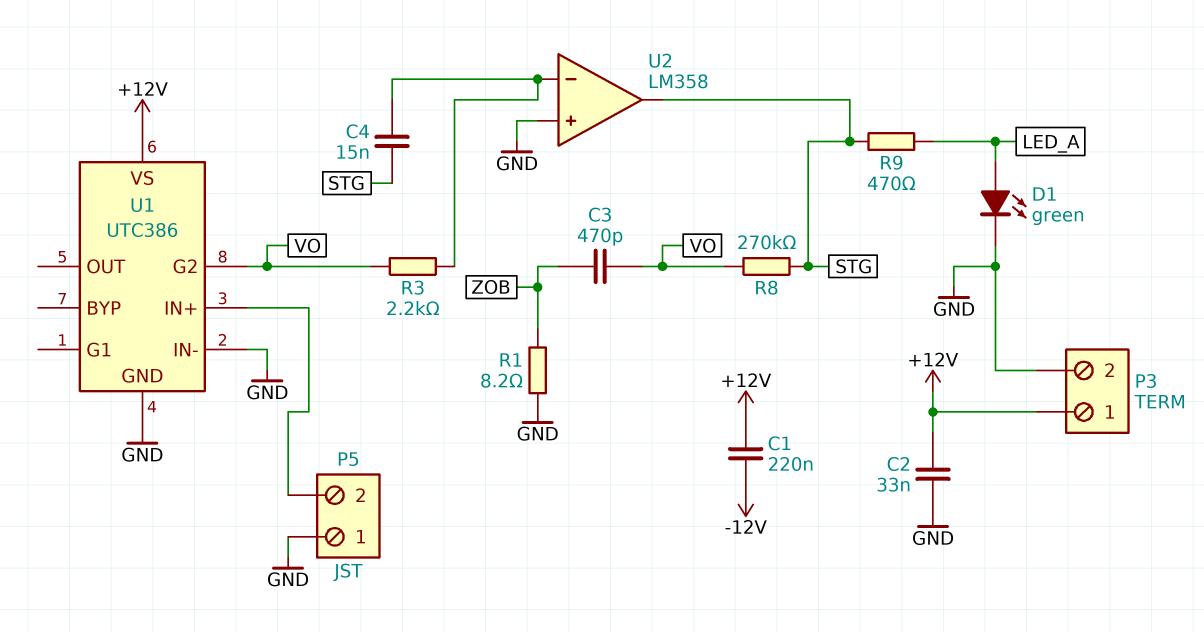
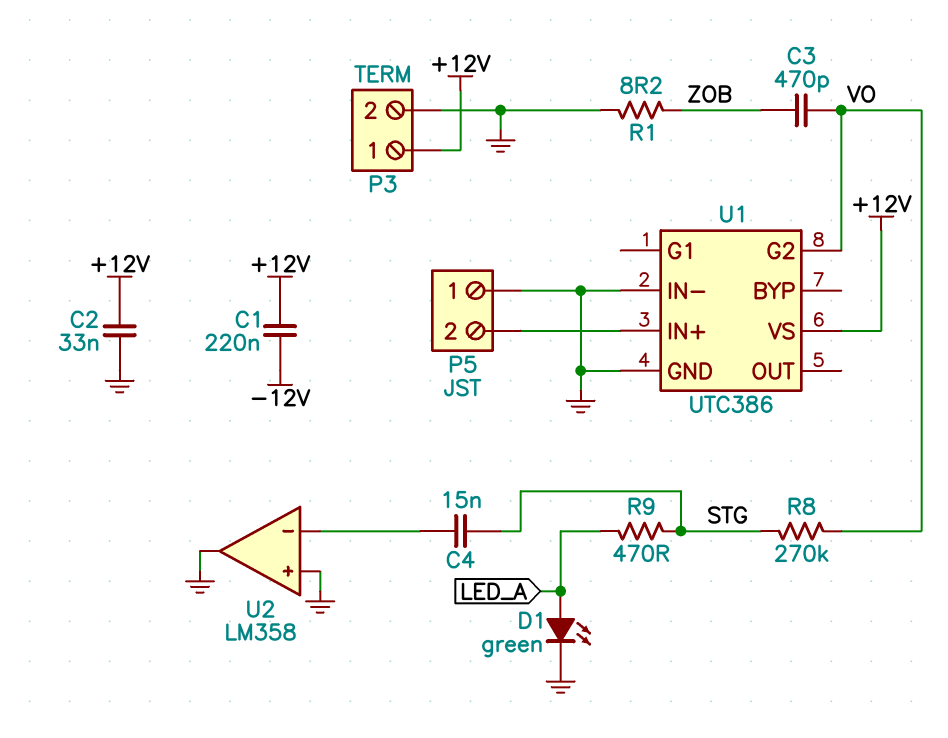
R3: 2.2k (U2/in-, VO) -> none
U2 pin out: STG -> GND

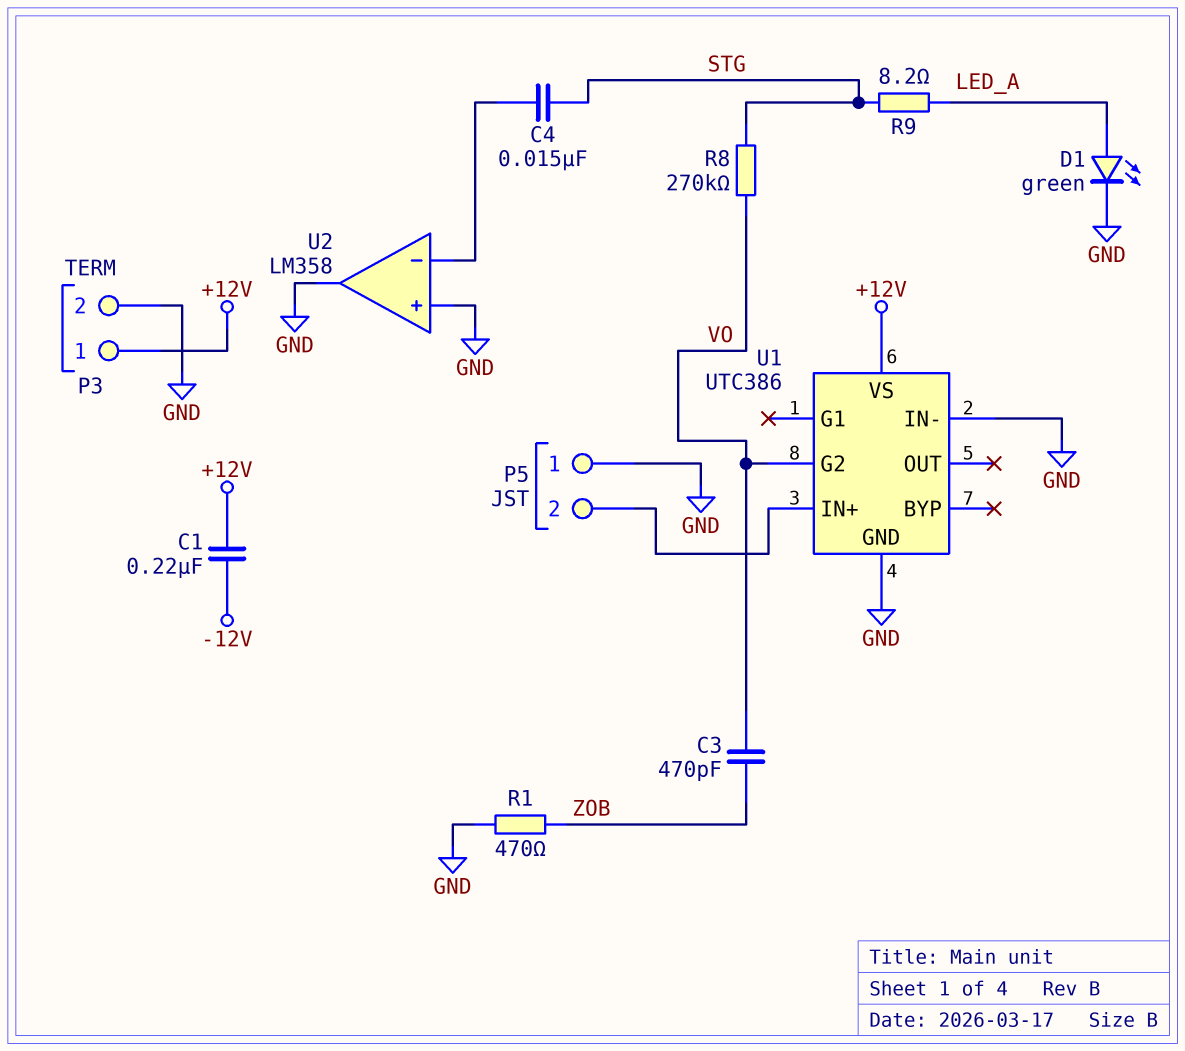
C2: 33nF (+12V, GND) -> none
R1: 8.2 (GND, ZOB) -> 470 (GND, ZOB)
R9: 470 (LED_A, STG) -> 8.2 (LED_A, STG)

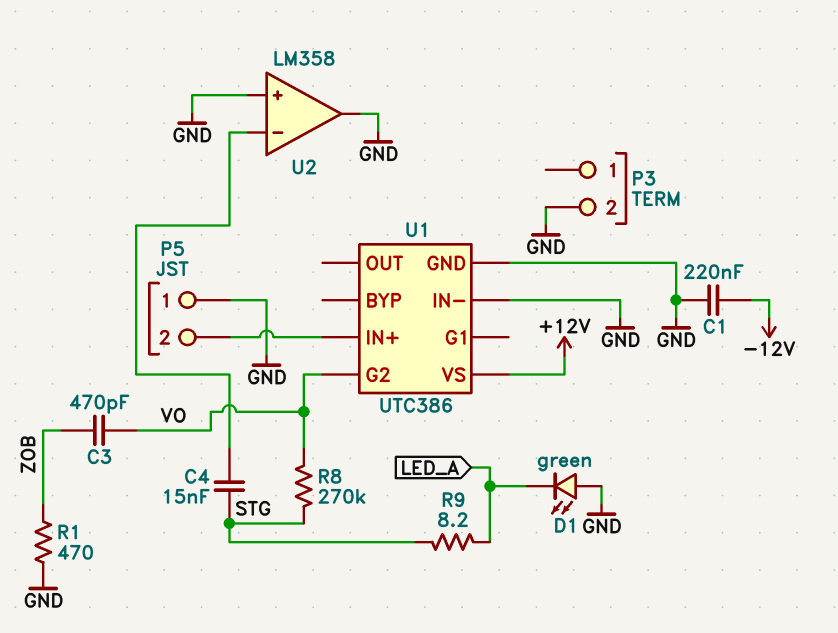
C1: 220nF (+12V, -12V) -> 220nF (-12V, GND)
D1: LED green (A LED_A, K GND) -> LED green (A GND, K LED_A)
P3 pin 1: +12V -> none

